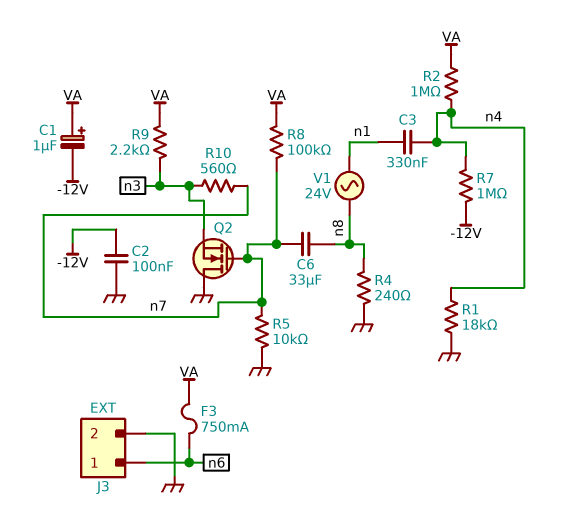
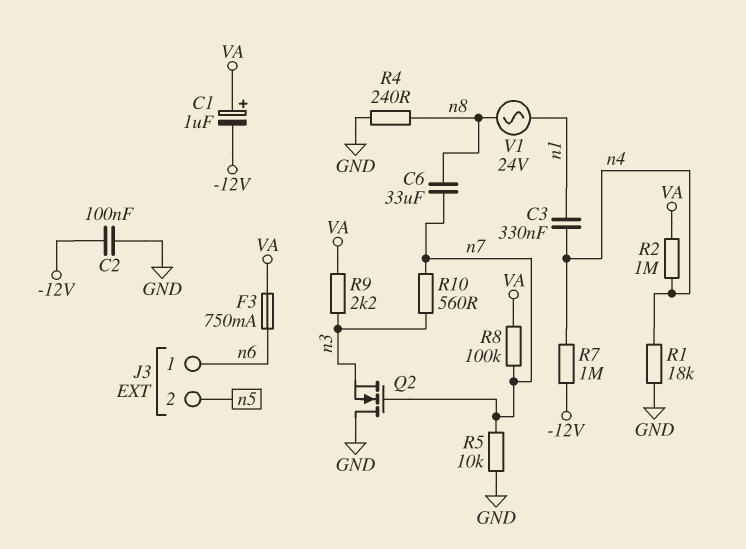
J3 pin 2: GND -> n5

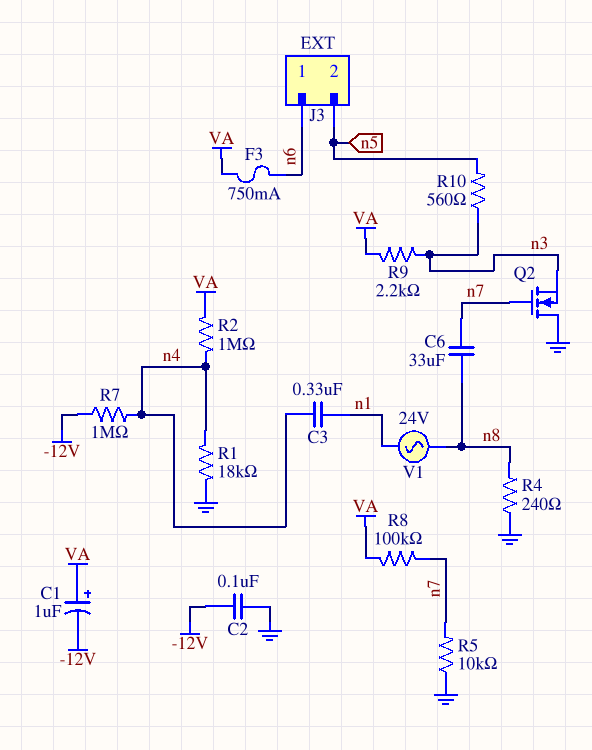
R10: 560 (n3, n7) -> 560 (n3, n5)

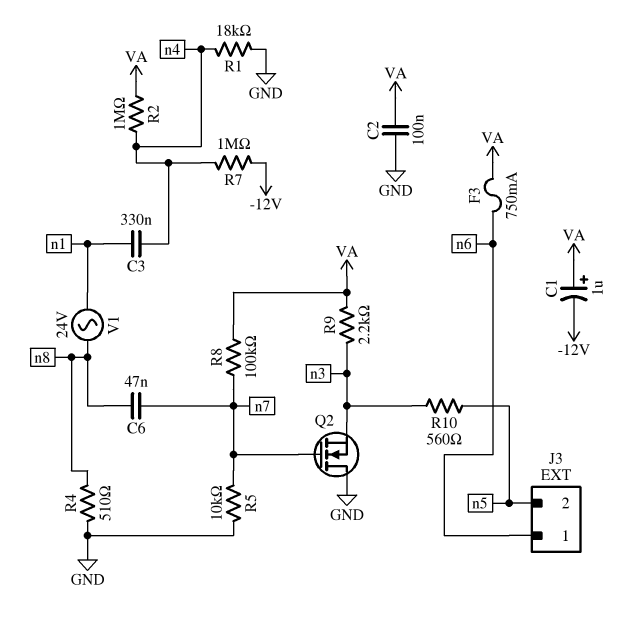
C2: 100nF (-12V, GND) -> 100nF (GND, VA)
C6: 33uF (n7, n8) -> 47nF (n7, n8)
R4: 240 (GND, n8) -> 510 (GND, n8)

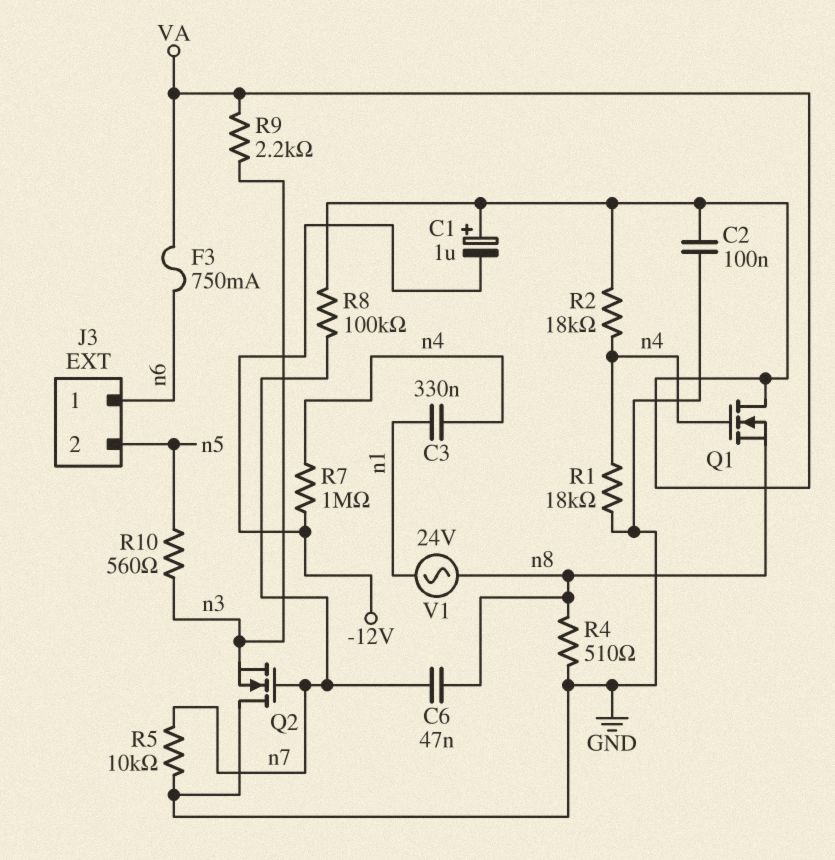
Q1: none -> NMOS (G n4, D VA, S n8)
R2: 1M (VA, n4) -> 18k (VA, n4)

